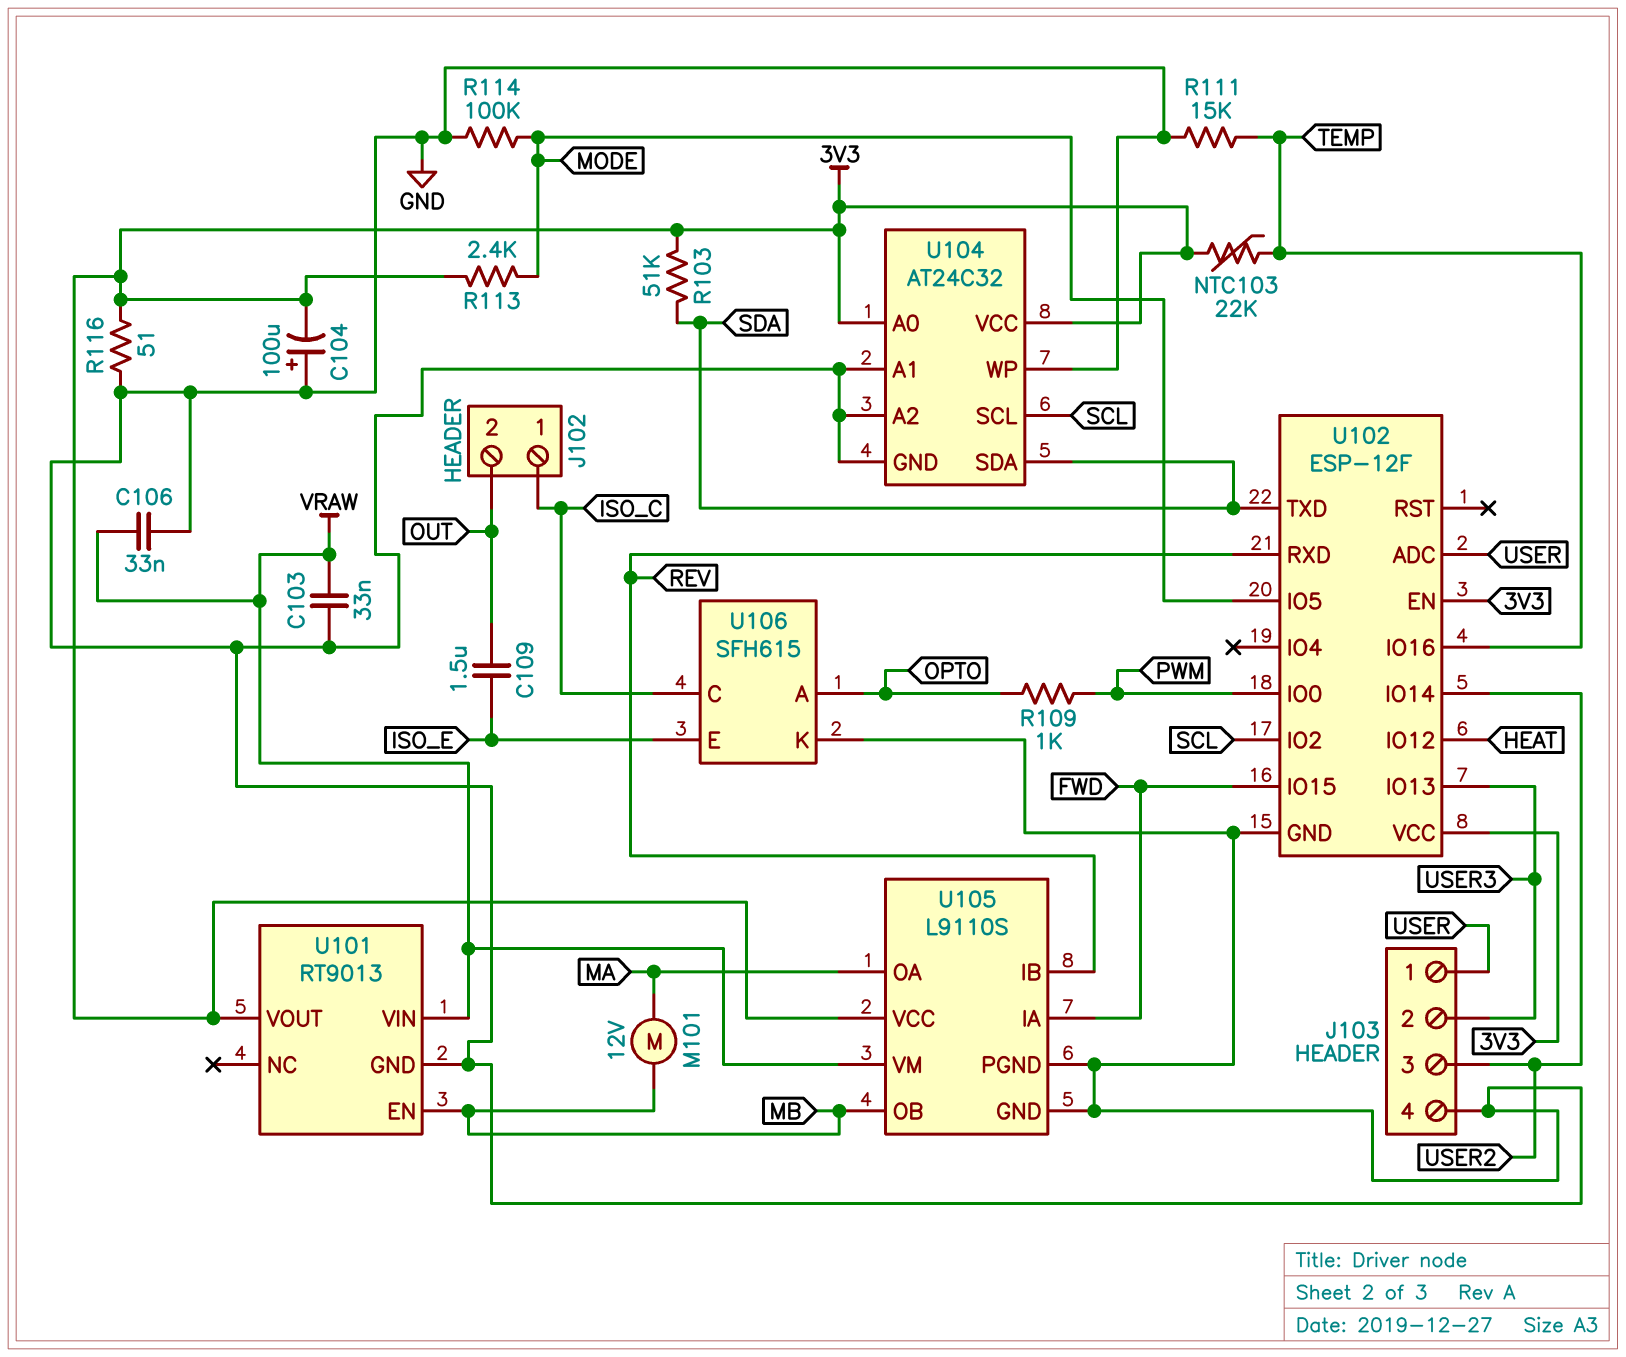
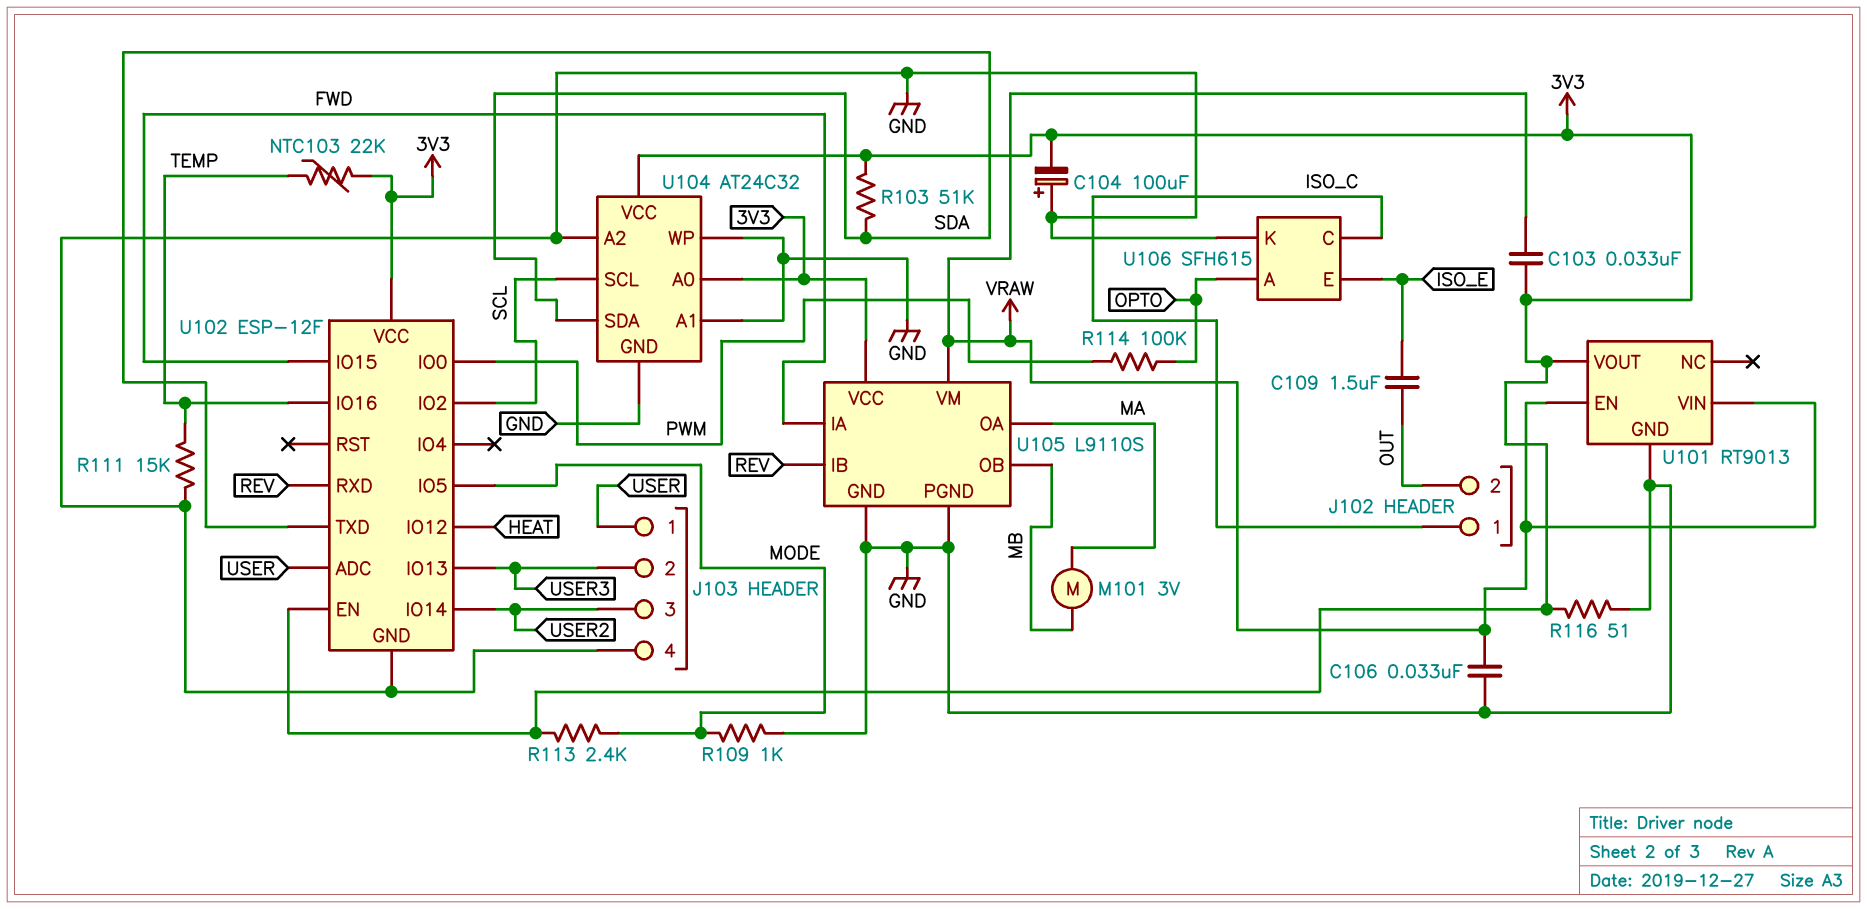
C103: 33nF (GND, VRAW) -> 33nF (3V3, VRAW)
M101: motor 12V (MA, MB) -> motor 3V (MA, MB)
R109: 1k (OPTO, PWM) -> 1k (GND, MODE)
R114: 100k (GND, MODE) -> 100k (OPTO, PWM)
U101 pin EN: MB -> VRAW

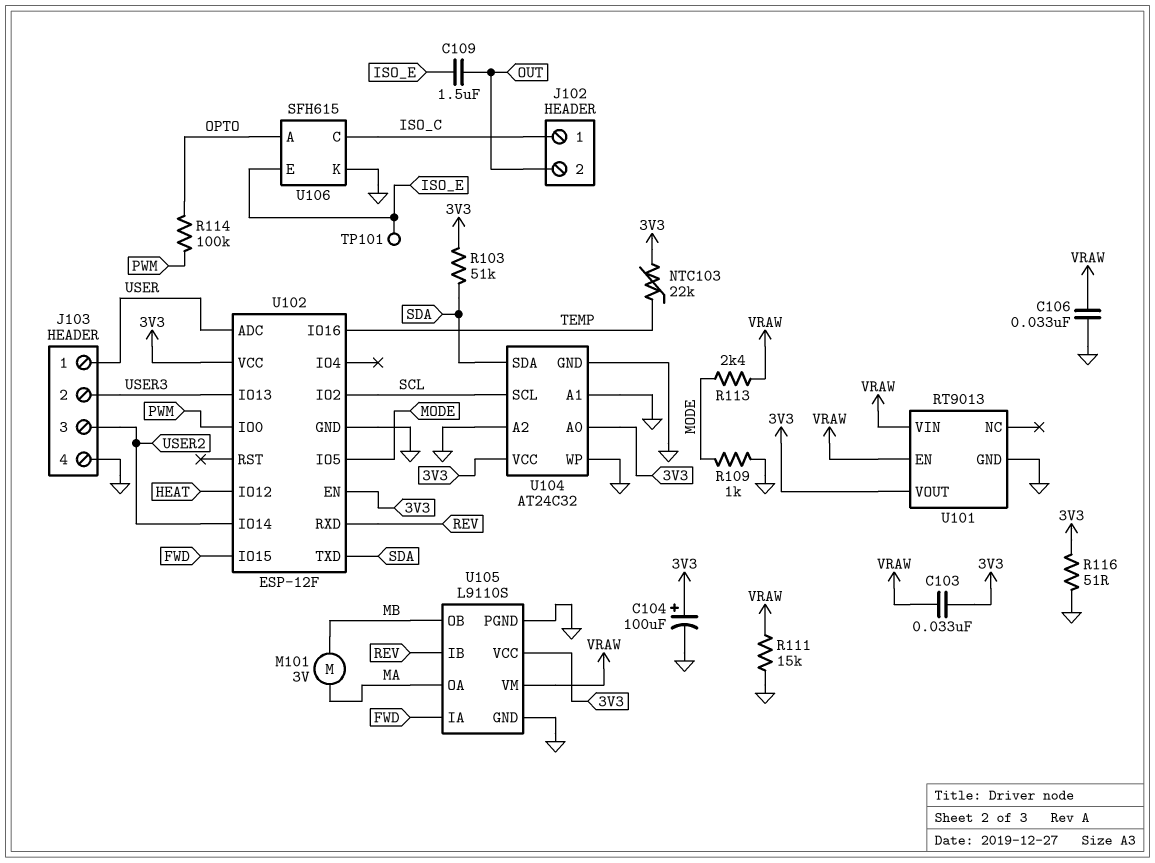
C104: 100uF (plus GND, minus 3V3) -> 100uF (plus 3V3, minus GND)
R111: 15k (GND, TEMP) -> 15k (GND, VRAW)
R113: 2.4k (3V3, MODE) -> 2.4k (MODE, VRAW)
TP101: none -> test point (ISO_E)

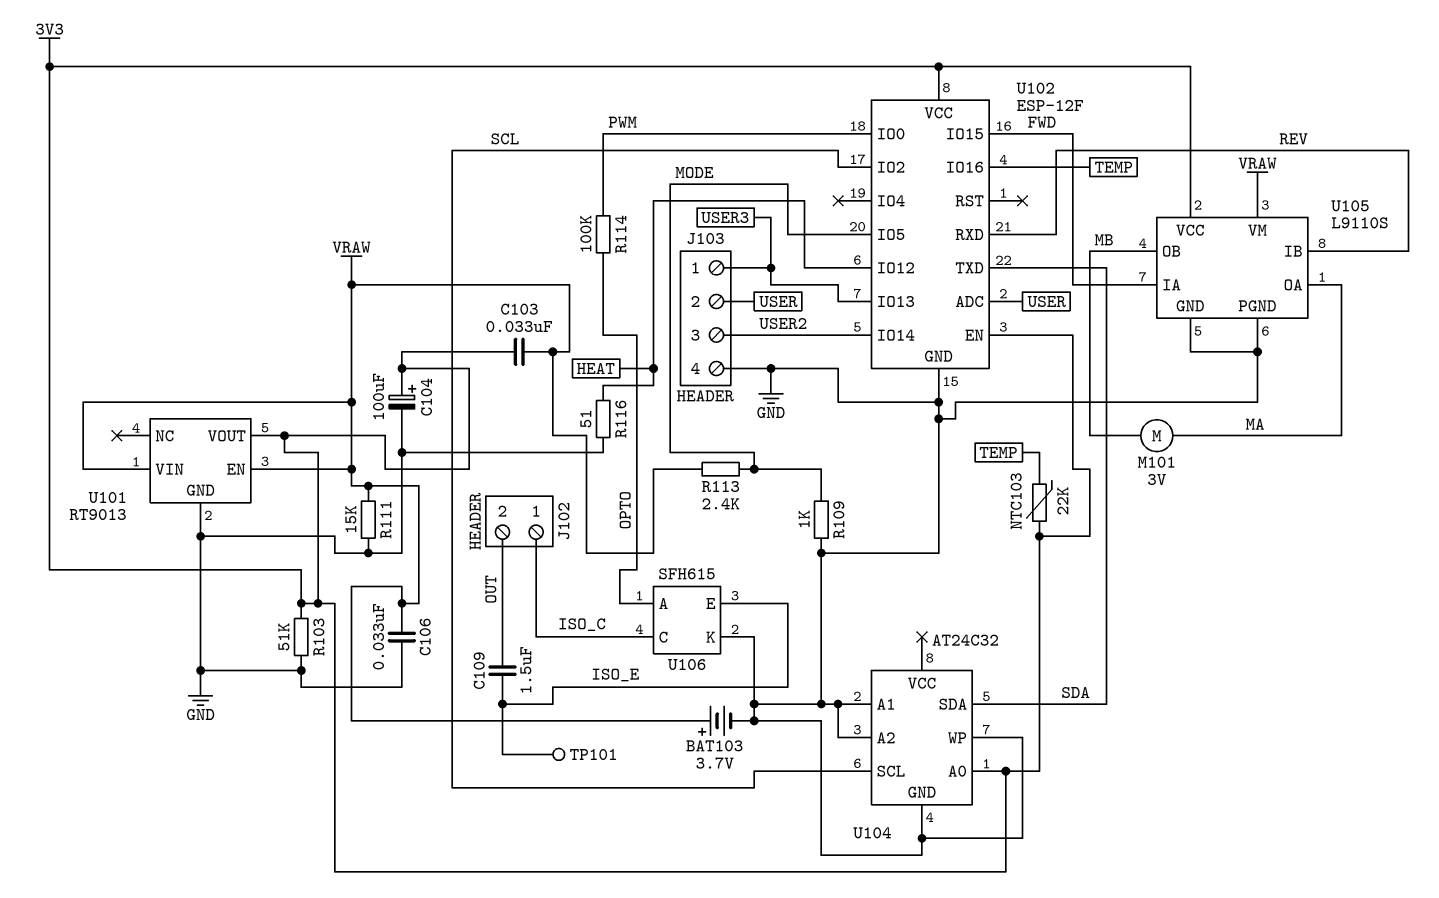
BAT103: none -> 3.7V (plus VRAW, minus GND)
J103 pin 1: USER -> USER3
J103 pin 2: USER3 -> USER
R103: 51k (3V3, SDA) -> 51k (3V3, GND)
R116: 51 (3V3, GND) -> 51 (GND, HEAT)
U104 pin VCC: 3V3 -> none

